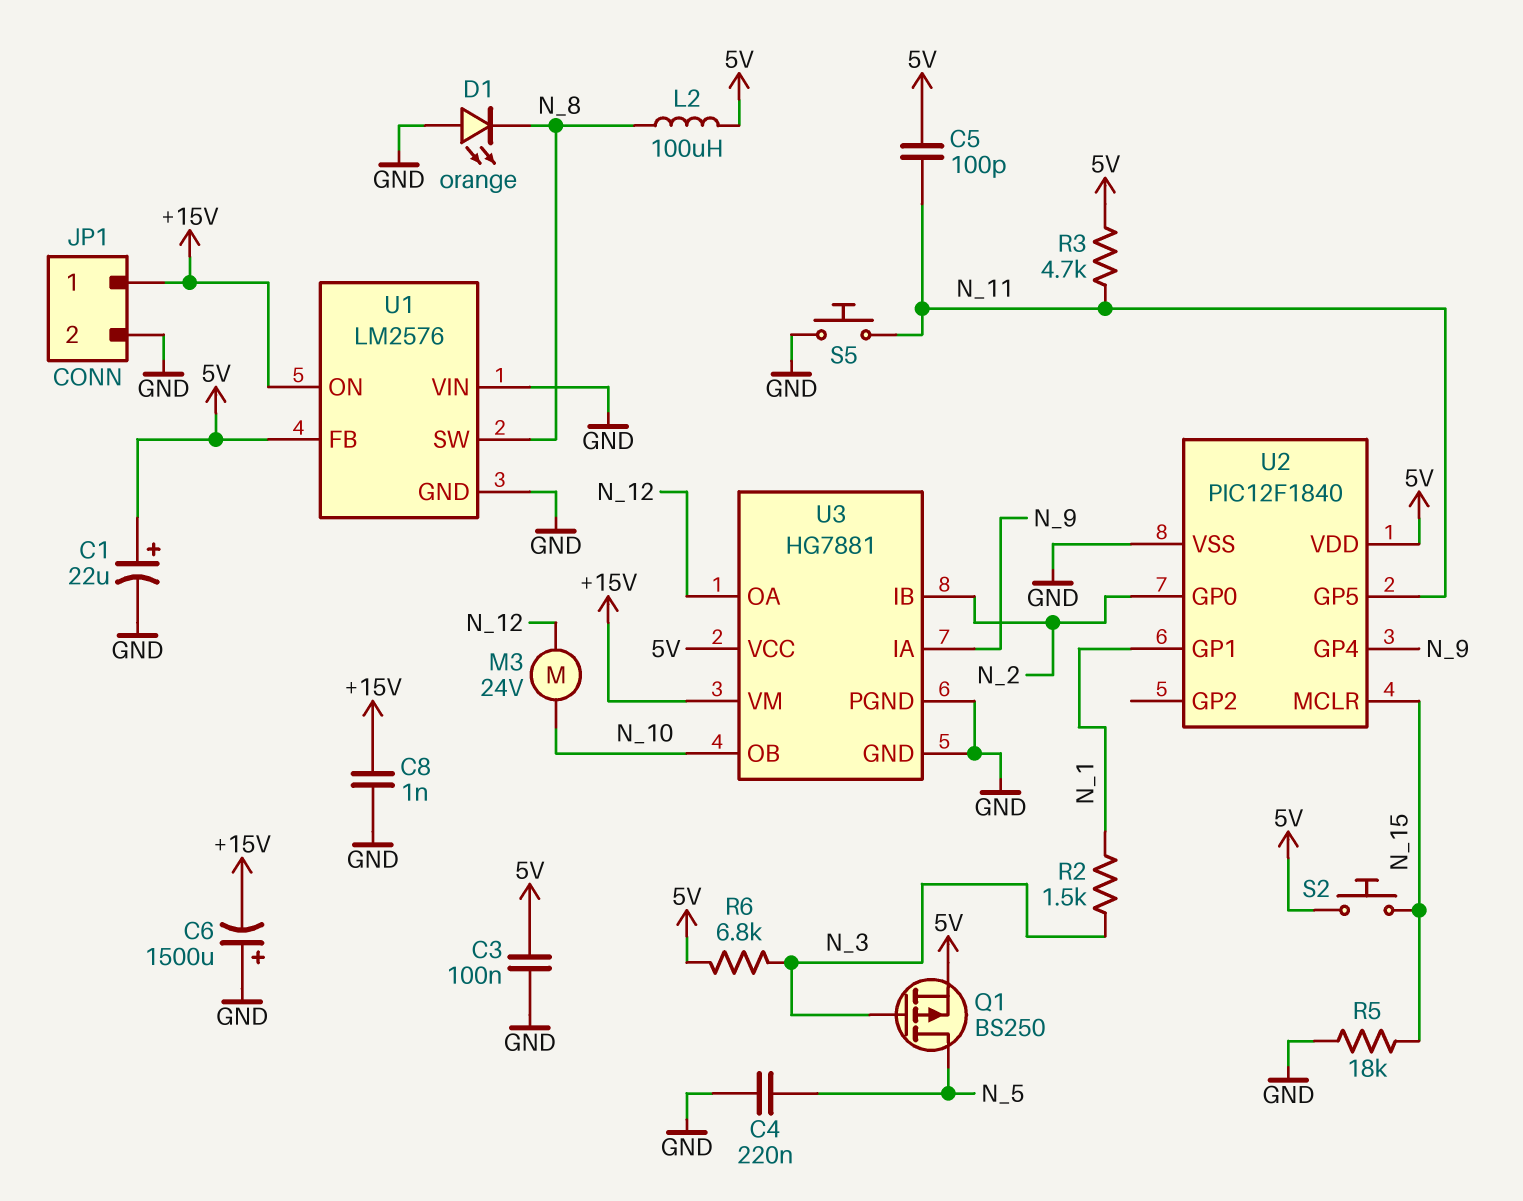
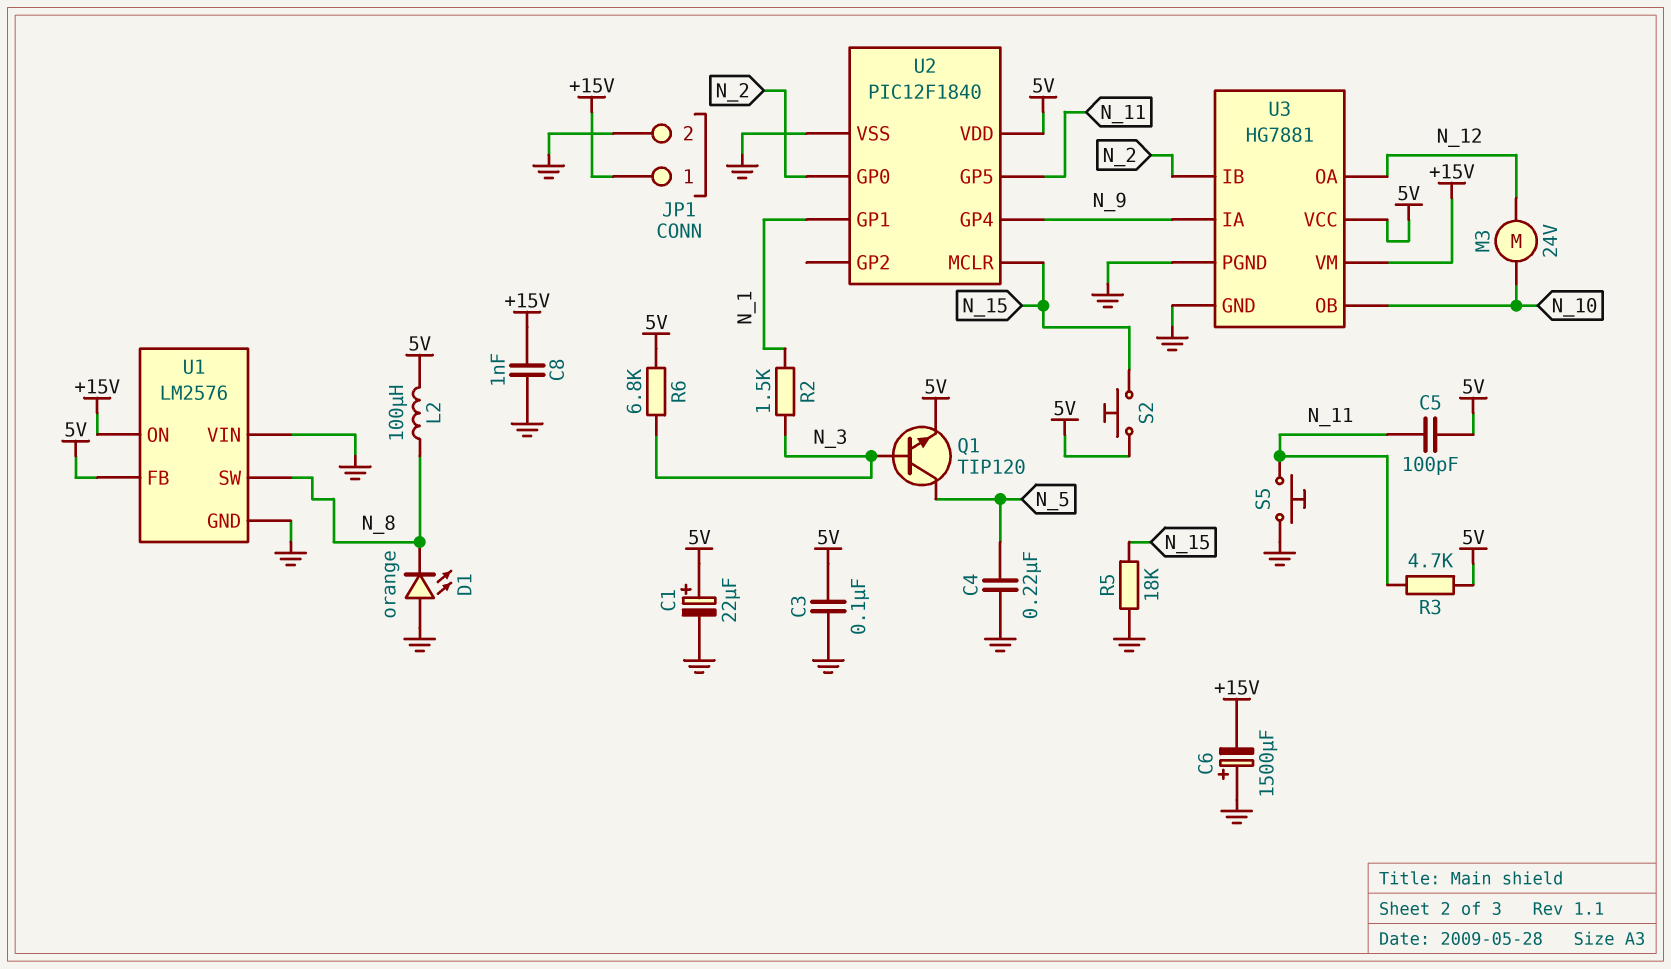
Q1: PMOS BS250 (G N_3, D N_5, S 5V) -> NPN TIP120 (B N_3, C N_5, E 5V)

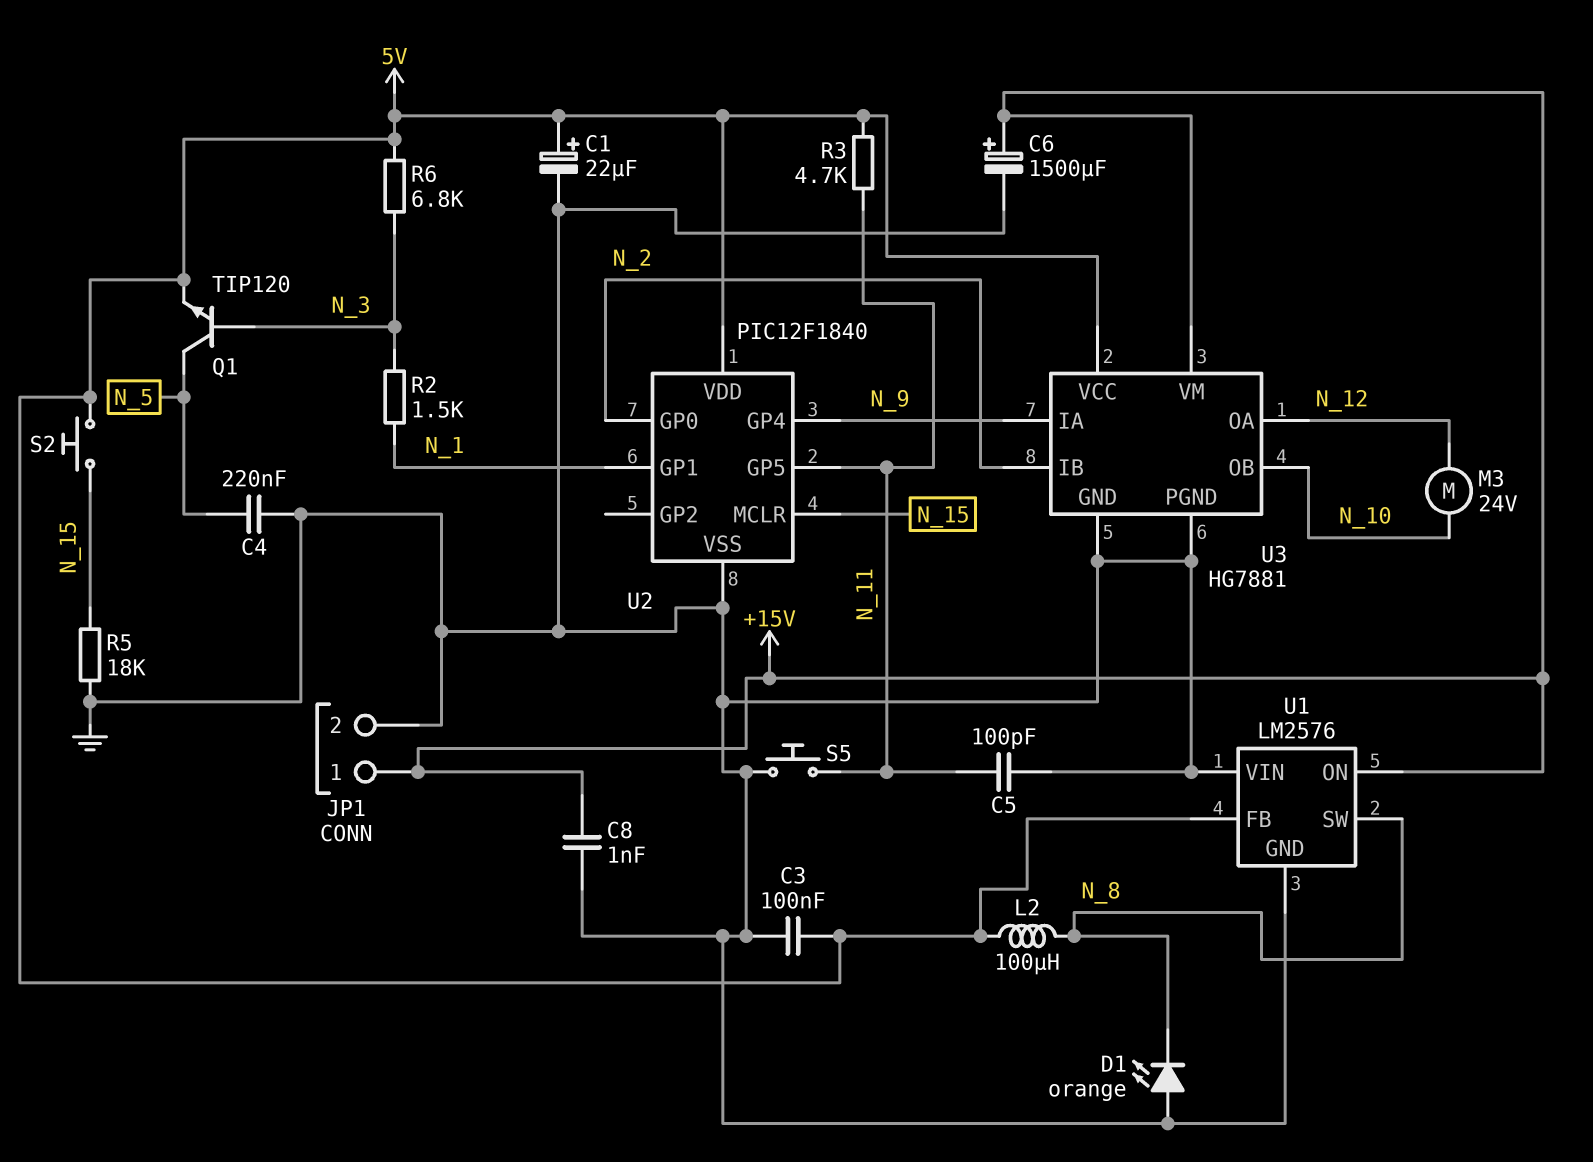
C5: 100pF (5V, N_11) -> 100pF (GND, N_11)
C6: 1500uF (plus GND, minus +15V) -> 1500uF (plus +15V, minus GND)

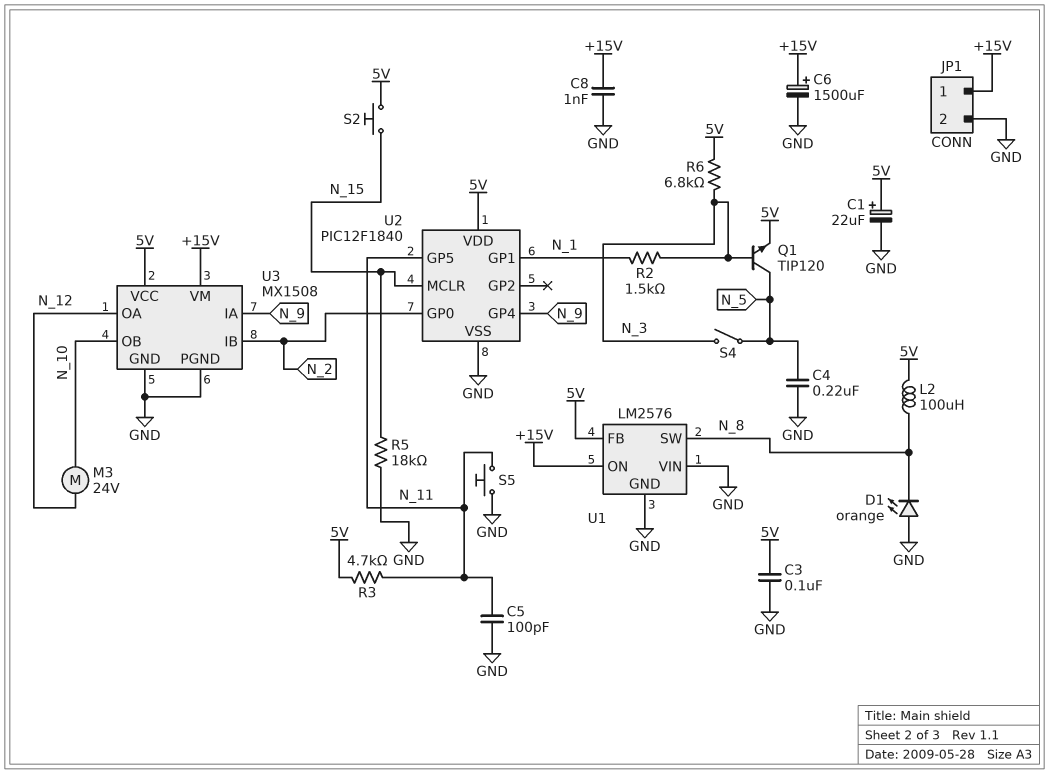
S4: none -> switch (N_3, N_5)
U3: HG7881 -> MX1508

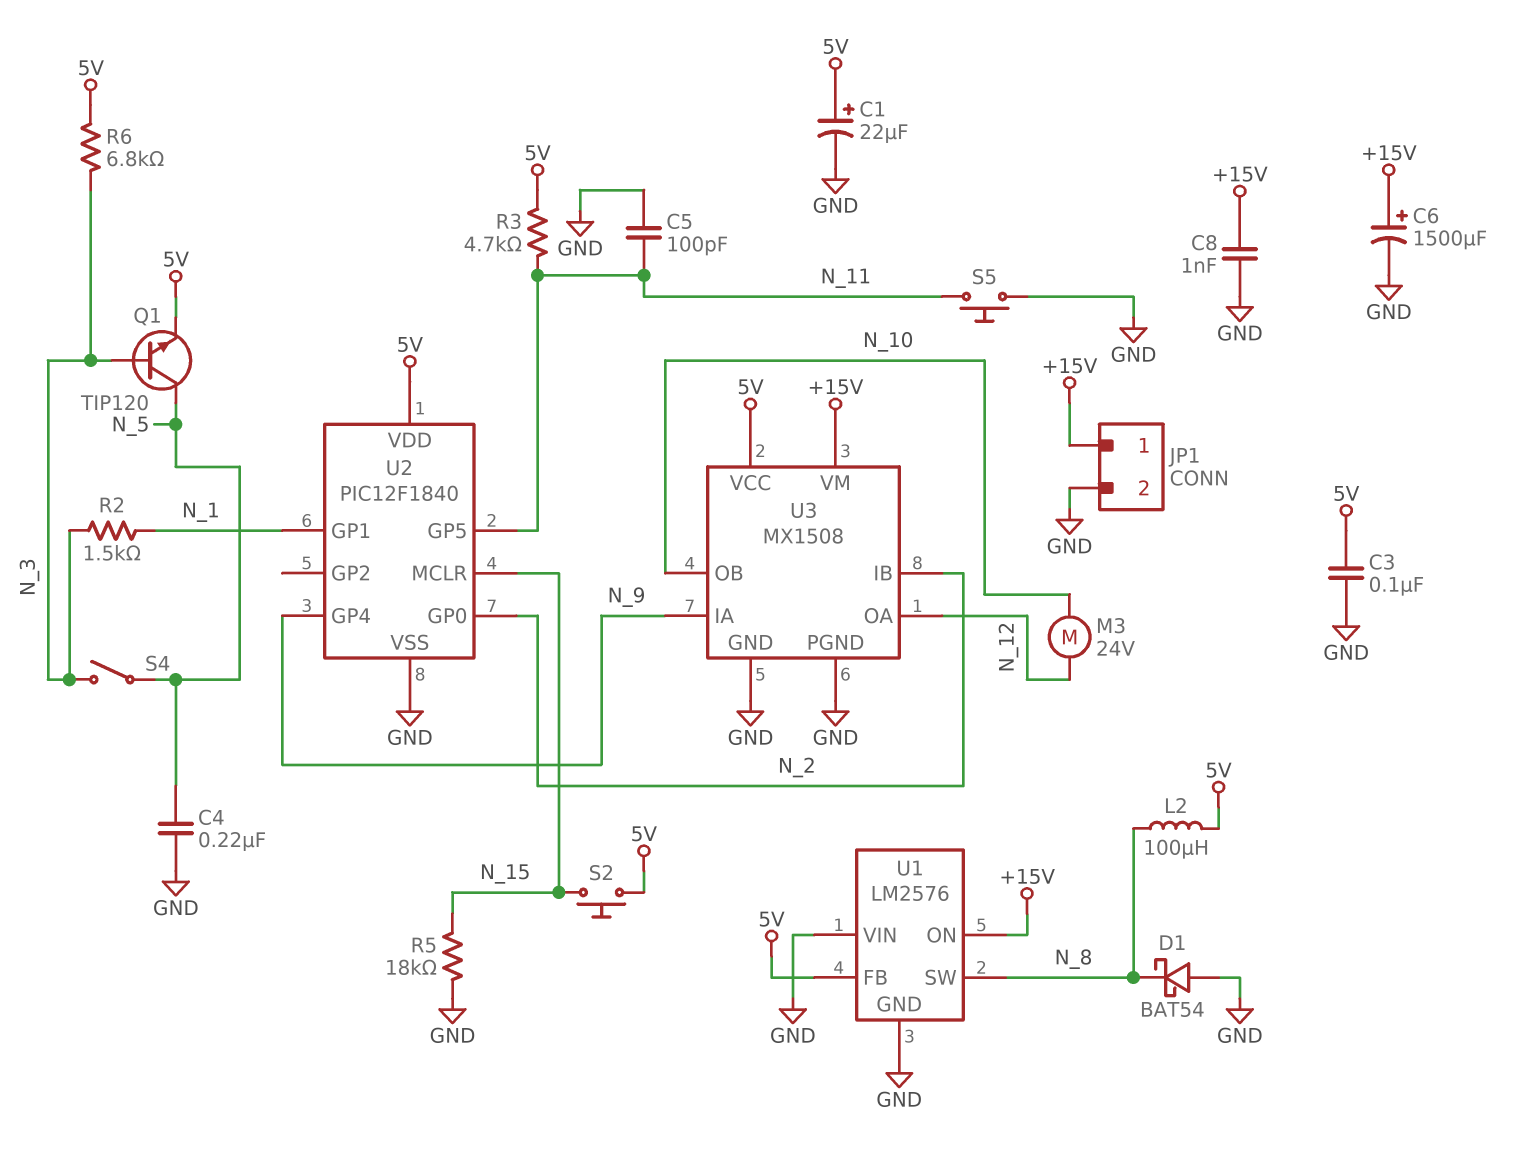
D1: LED orange (A GND, K N_8) -> schottky BAT54 (A GND, K N_8)

